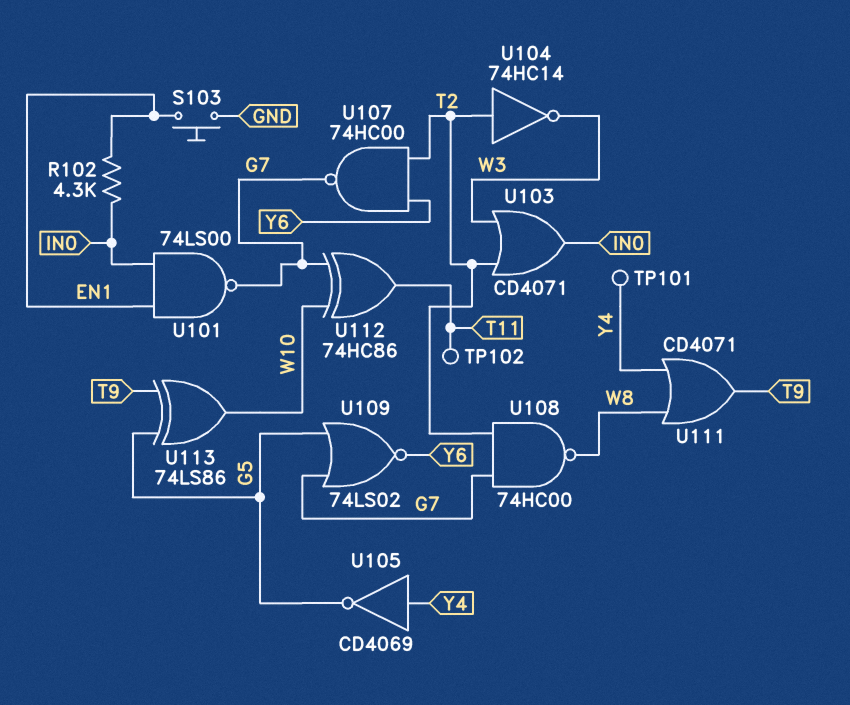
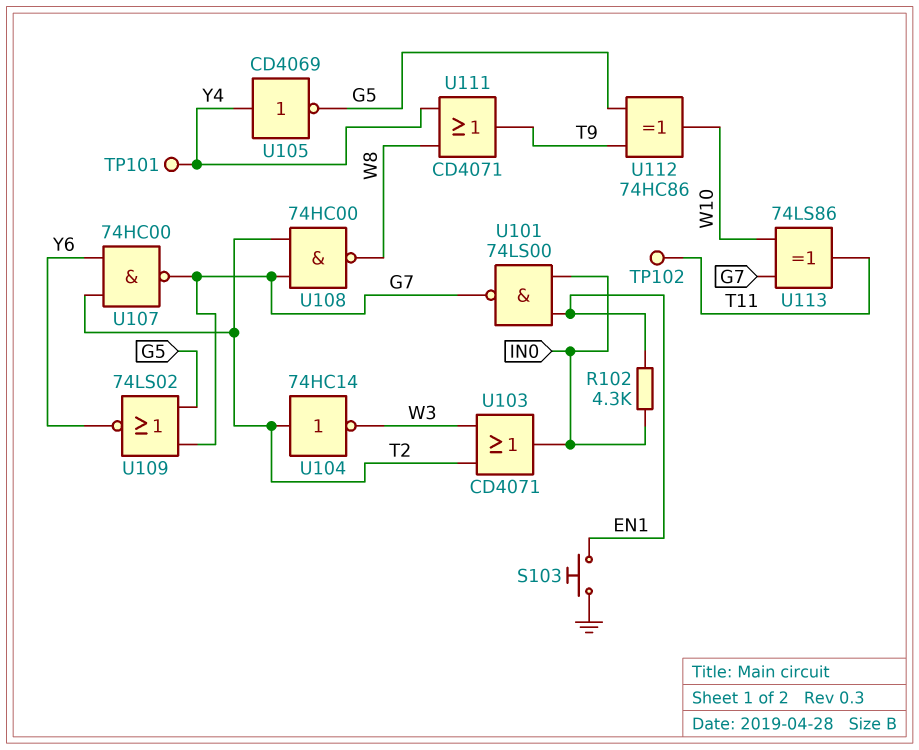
U112: XOR 74HC86 (in G7, in W10, out T11) -> XOR 74HC86 (in G5, in T9, out W10)
U113: XOR 74LS86 (in G5, in T9, out W10) -> XOR 74LS86 (in G7, in W10, out T11)

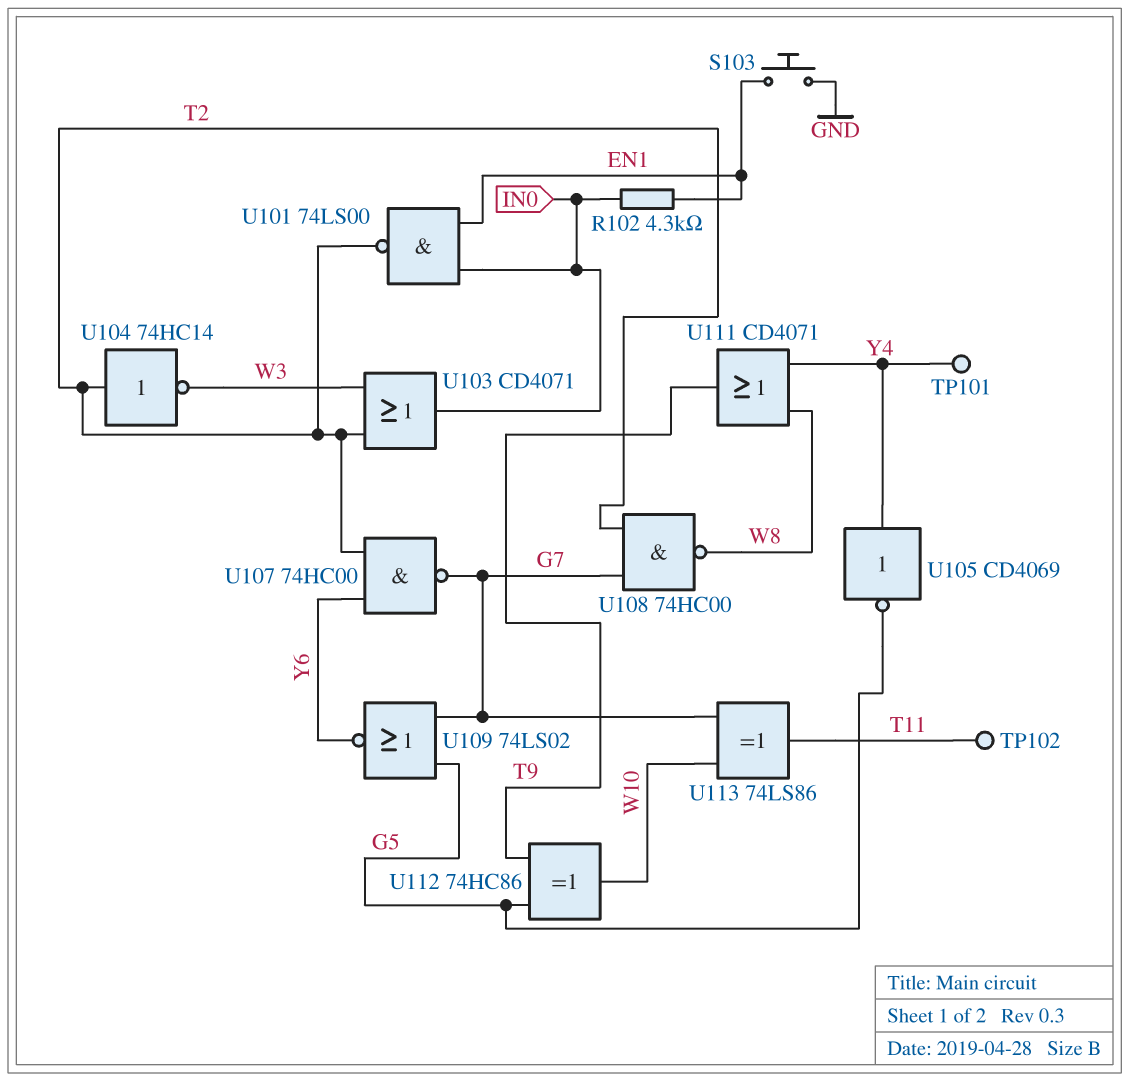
U101: NAND 74LS00 (in EN1, in IN0, out G7) -> NAND 74LS00 (in EN1, in IN0, out T2)

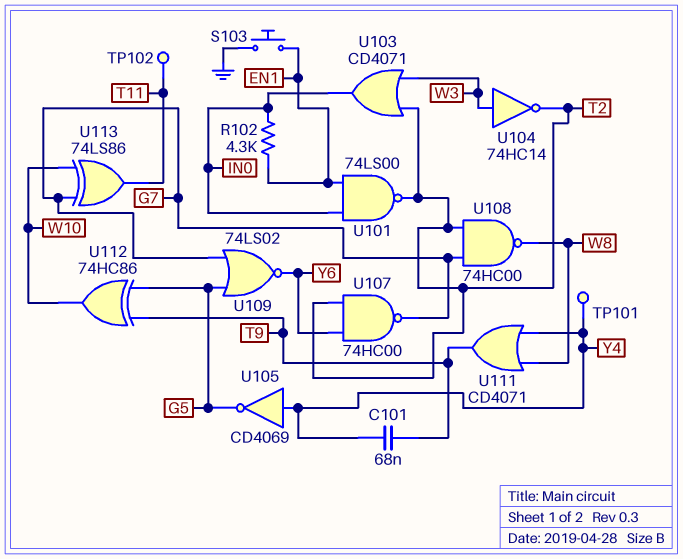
C101: none -> 68nF (T9, Y4)
U104: NOT 74HC14 (in T2, out W3) -> NOT 74HC14 (in W3, out T2)

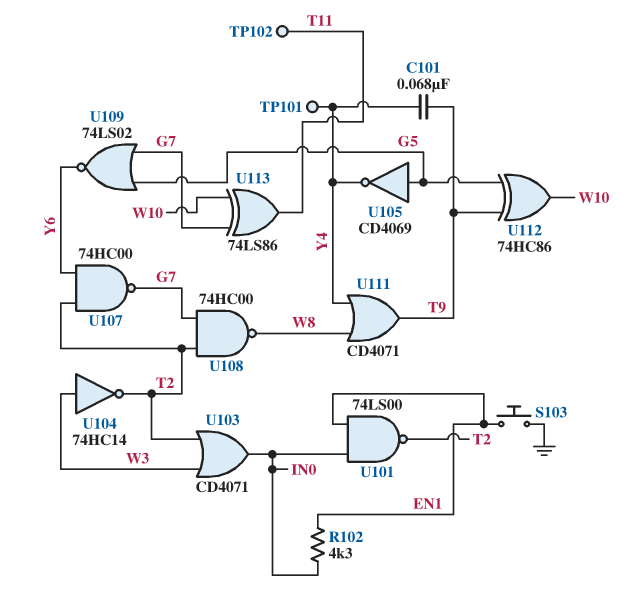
U105: NOT CD4069 (in Y4, out G5) -> NOT CD4069 (in G5, out Y4)

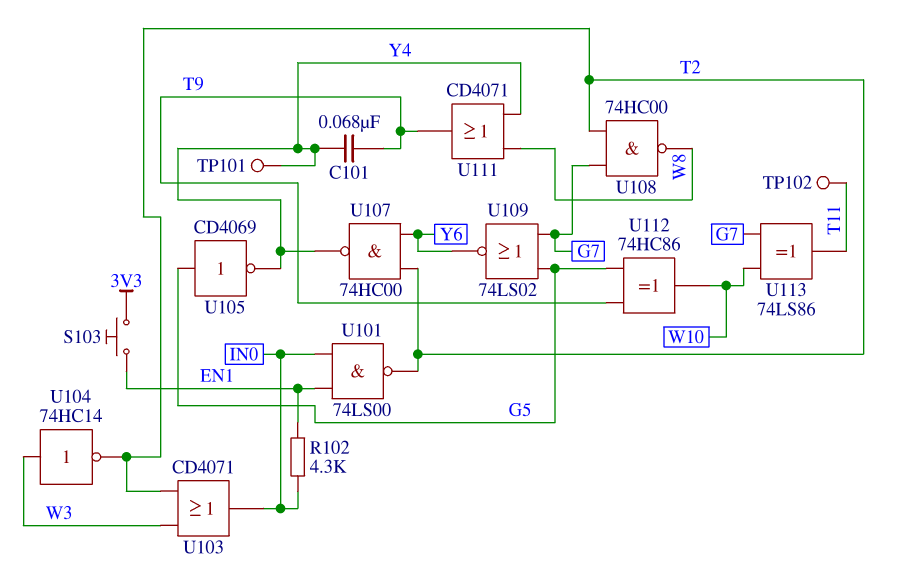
S103: button (EN1, GND) -> button (3V3, EN1)
U107: NAND 74HC00 (in T2, in Y6, out G7) -> NAND 74HC00 (in T2, in Y6, out Y4)

